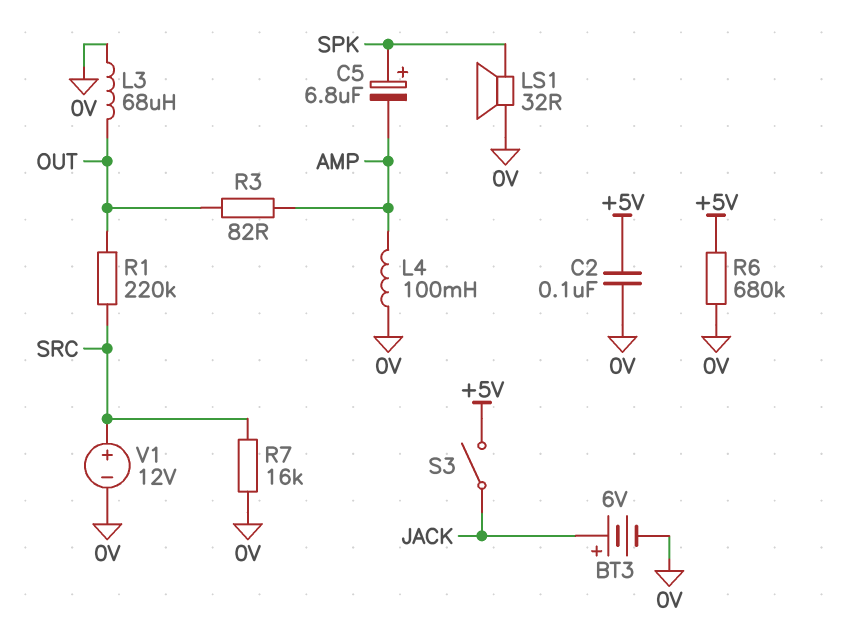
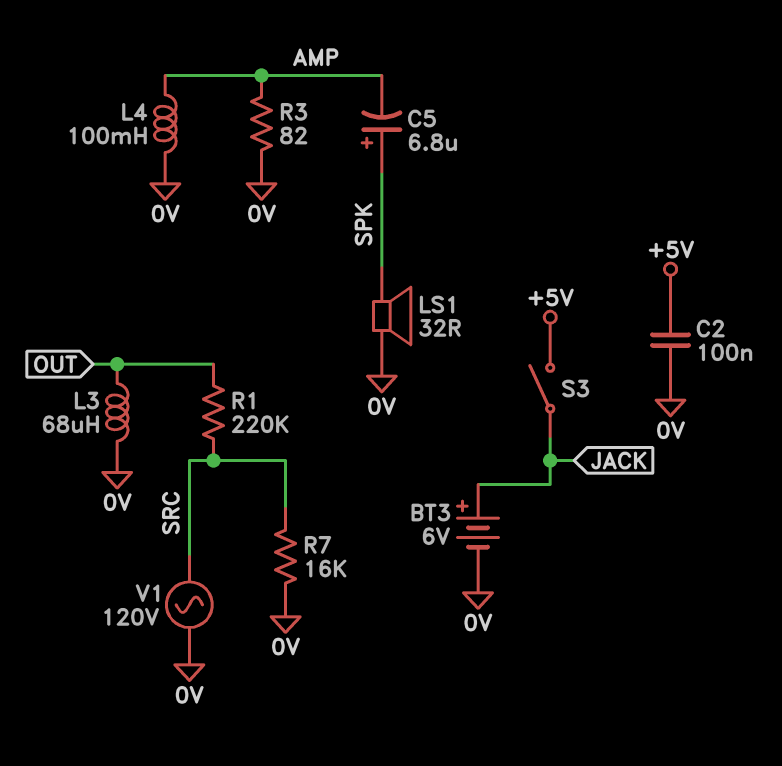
R3: 82 (AMP, OUT) -> 82 (0V, AMP)
R6: 680k (+5V, 0V) -> none
V1: 12V (plus SRC, minus 0V) -> AC 120V (0V, SRC)

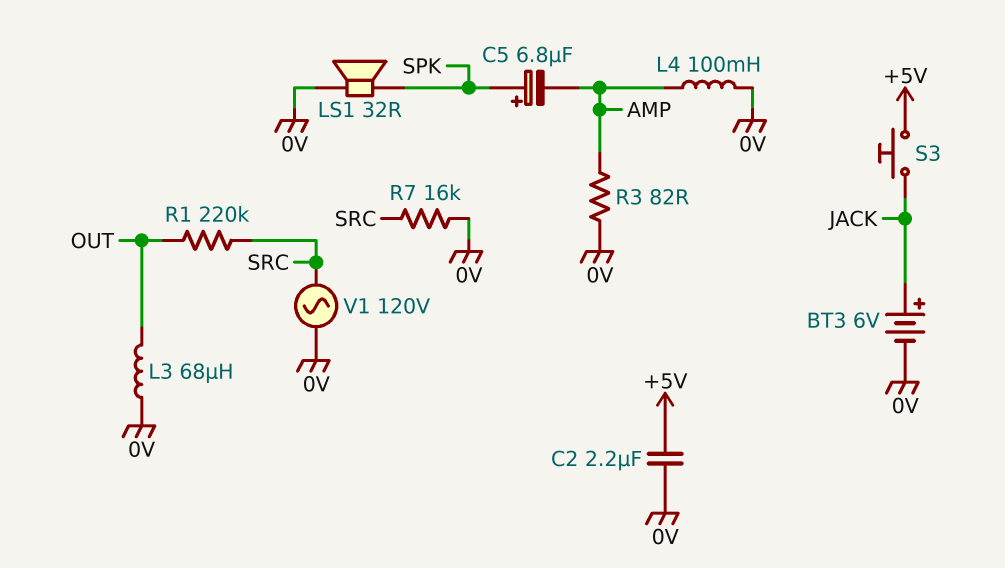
C2: 100nF (+5V, 0V) -> 2.2uF (+5V, 0V)
S3: switch (+5V, JACK) -> button (+5V, JACK)

